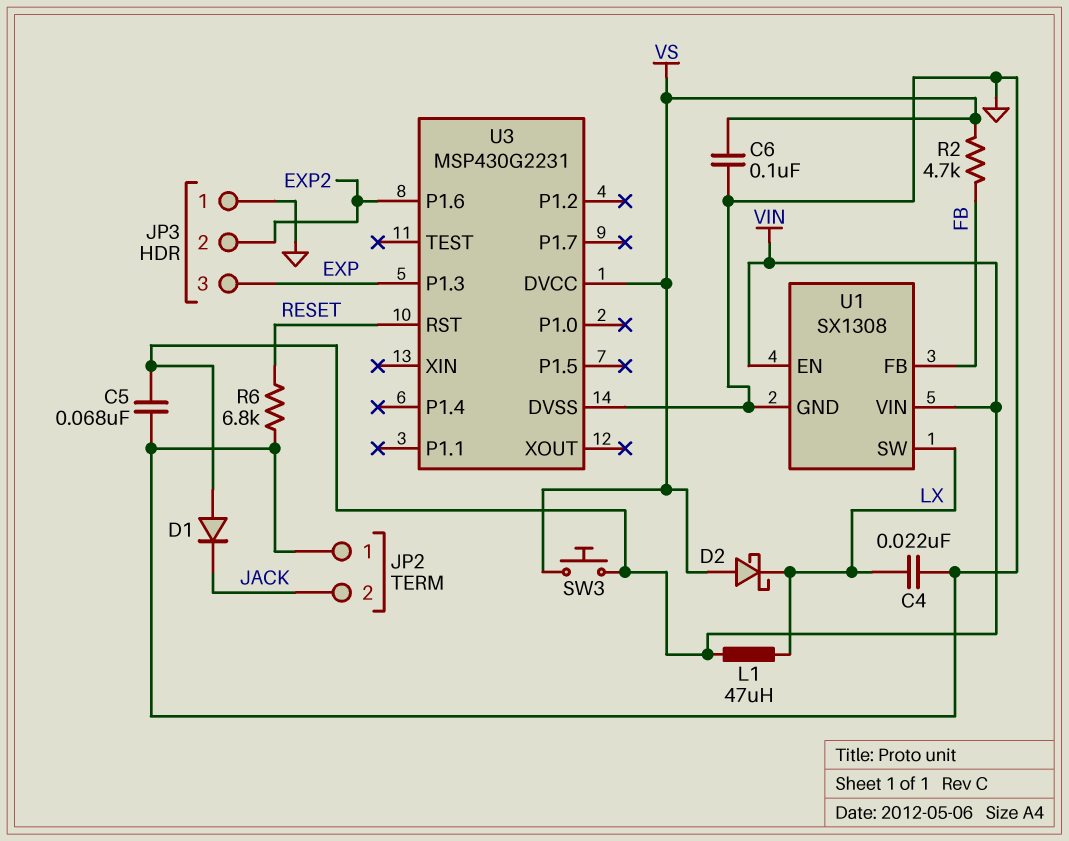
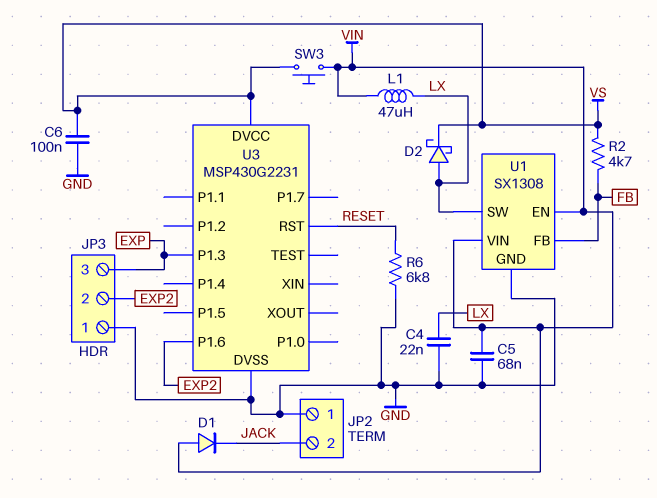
D2: schottky (A VS, K LX) -> schottky (A LX, K VS)

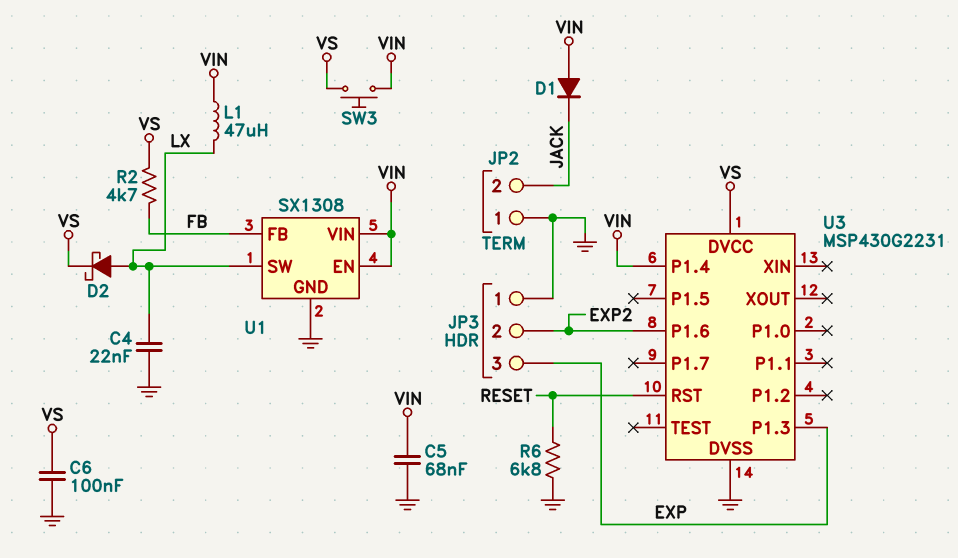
U3 pin P1.4: none -> VIN

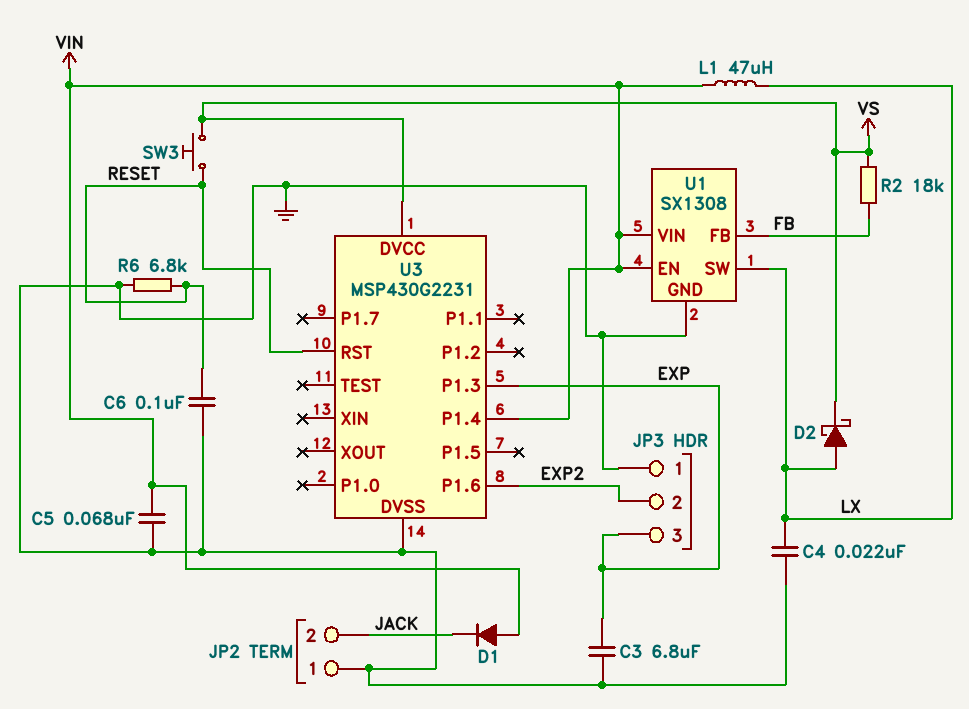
C3: none -> 6.8uF (EXP, GND)
C6: 100nF (GND, VS) -> 100nF (GND, RESET)
R2: 4.7k (FB, VS) -> 18k (FB, VS)
SW3: button (VIN, VS) -> button (RESET, VS)

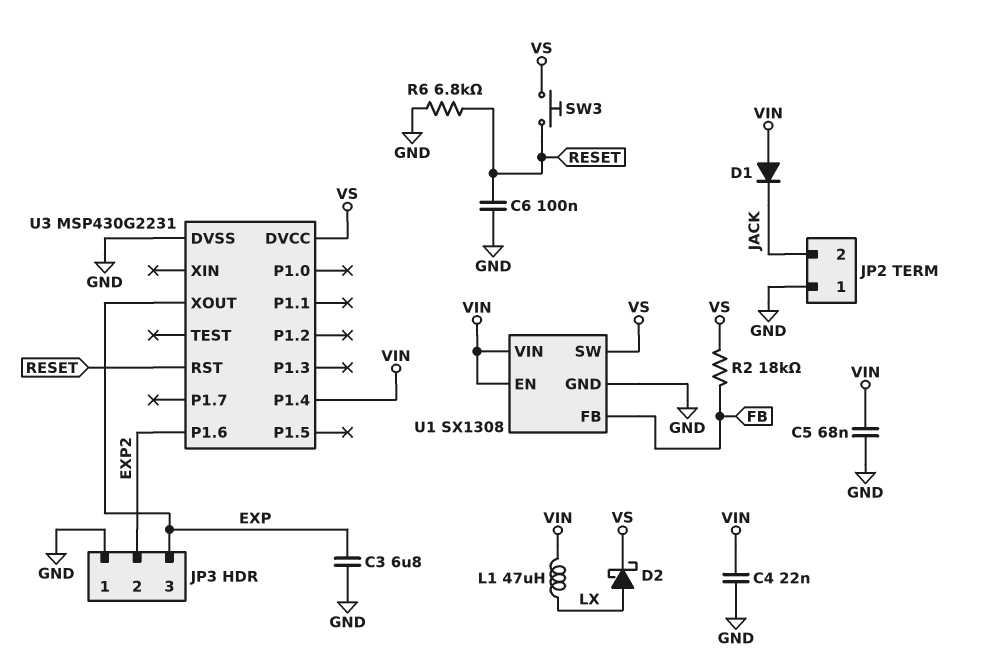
C4: 22nF (GND, LX) -> 22nF (GND, VIN)
U1 pin SW: LX -> VS
U3 pin P1.3: EXP -> none
U3 pin XOUT: none -> EXP

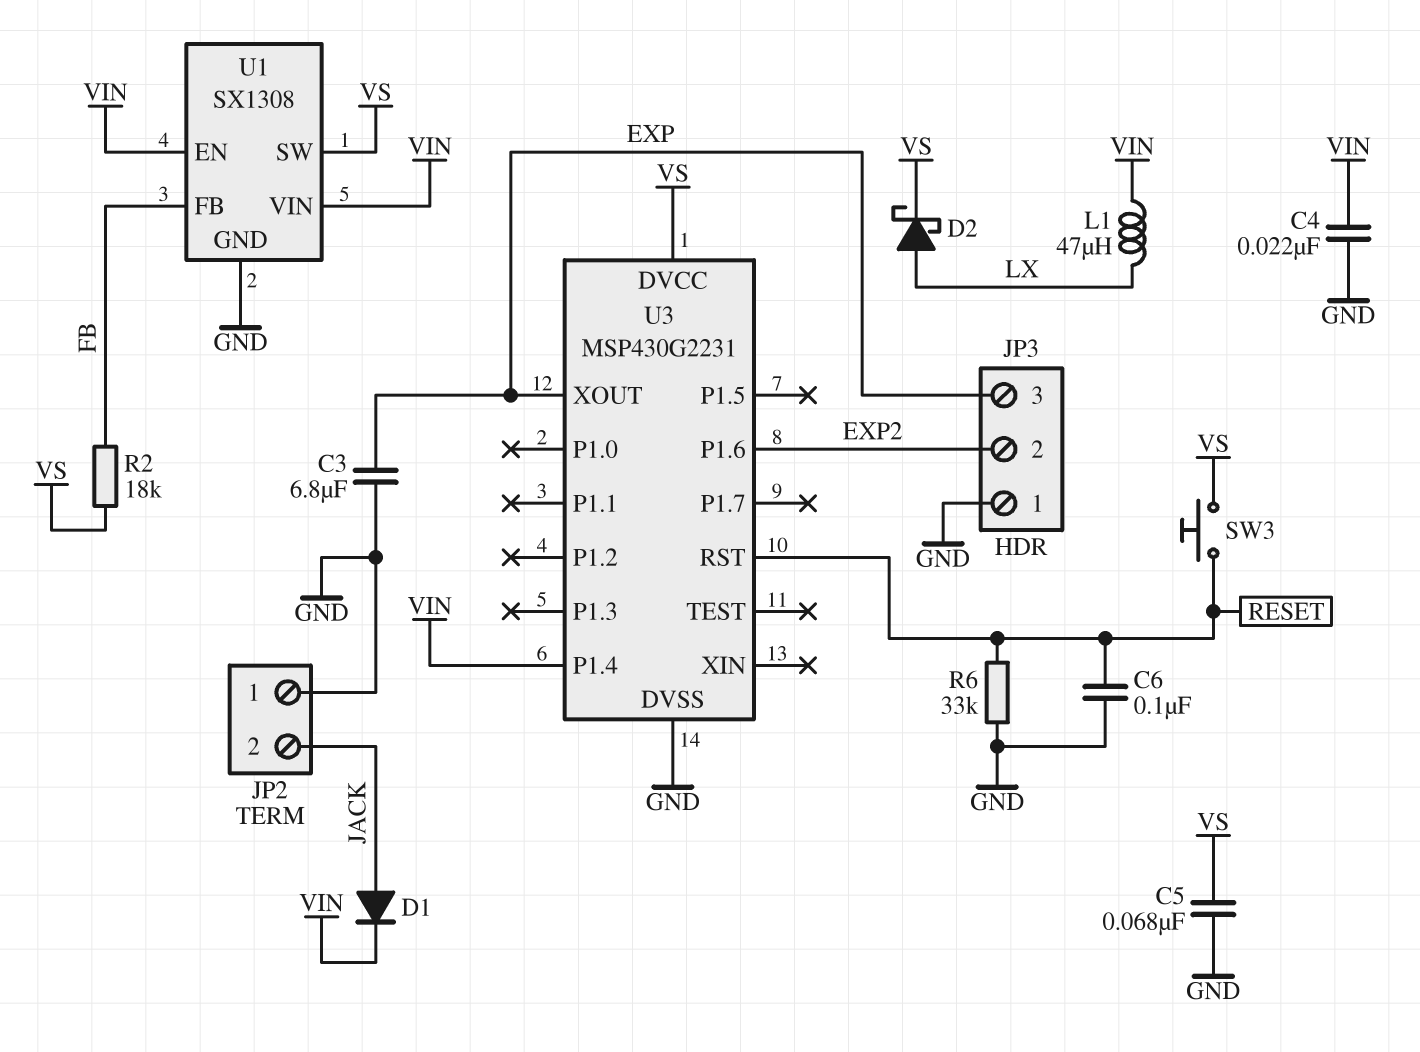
C5: 68nF (GND, VIN) -> 68nF (GND, VS)
D1: diode (A VIN, K JACK) -> diode (A JACK, K VIN)
R6: 6.8k (GND, RESET) -> 33k (GND, RESET)

